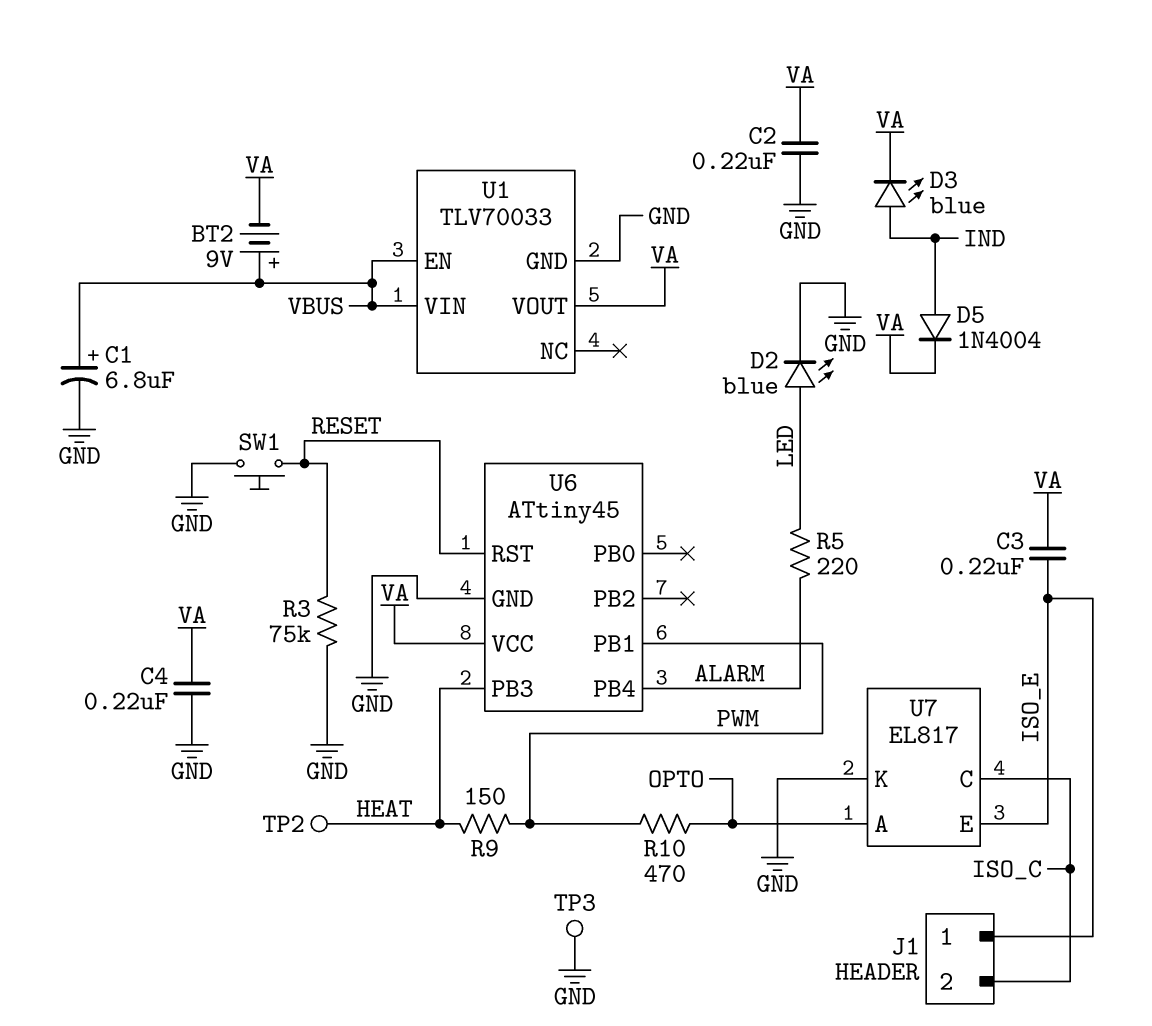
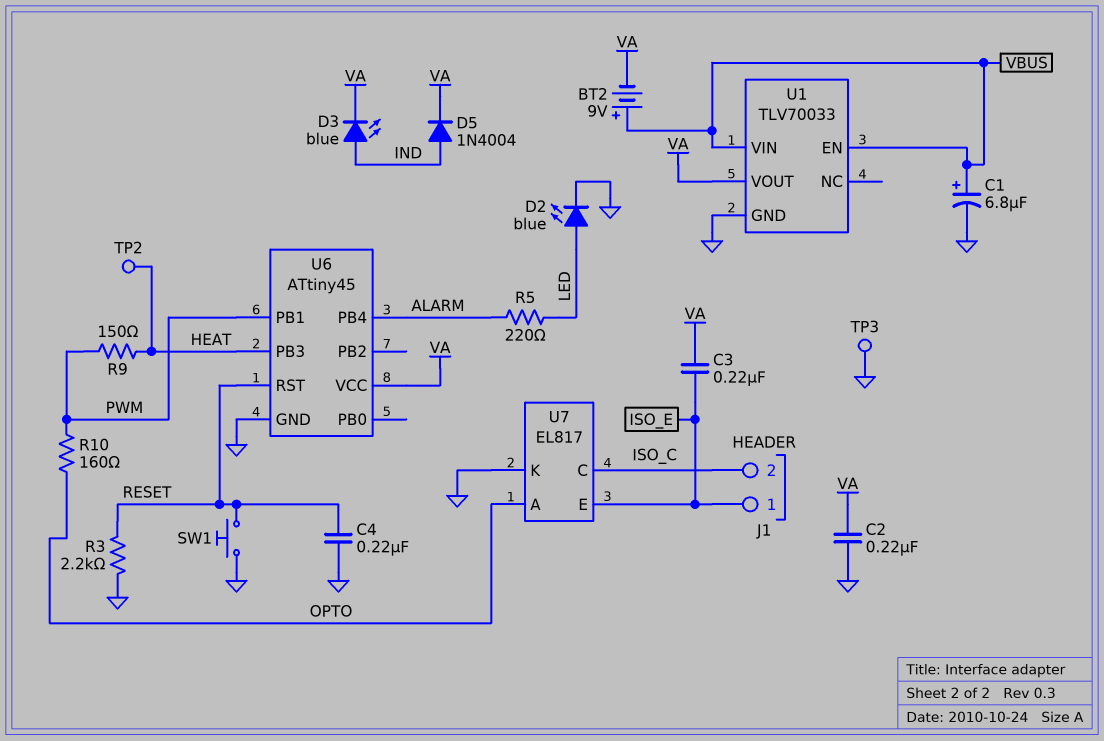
C4: 220nF (GND, VA) -> 220nF (GND, RESET)
R3: 75k (GND, RESET) -> 2.2k (GND, RESET)
R10: 470 (OPTO, PWM) -> 160 (OPTO, PWM)

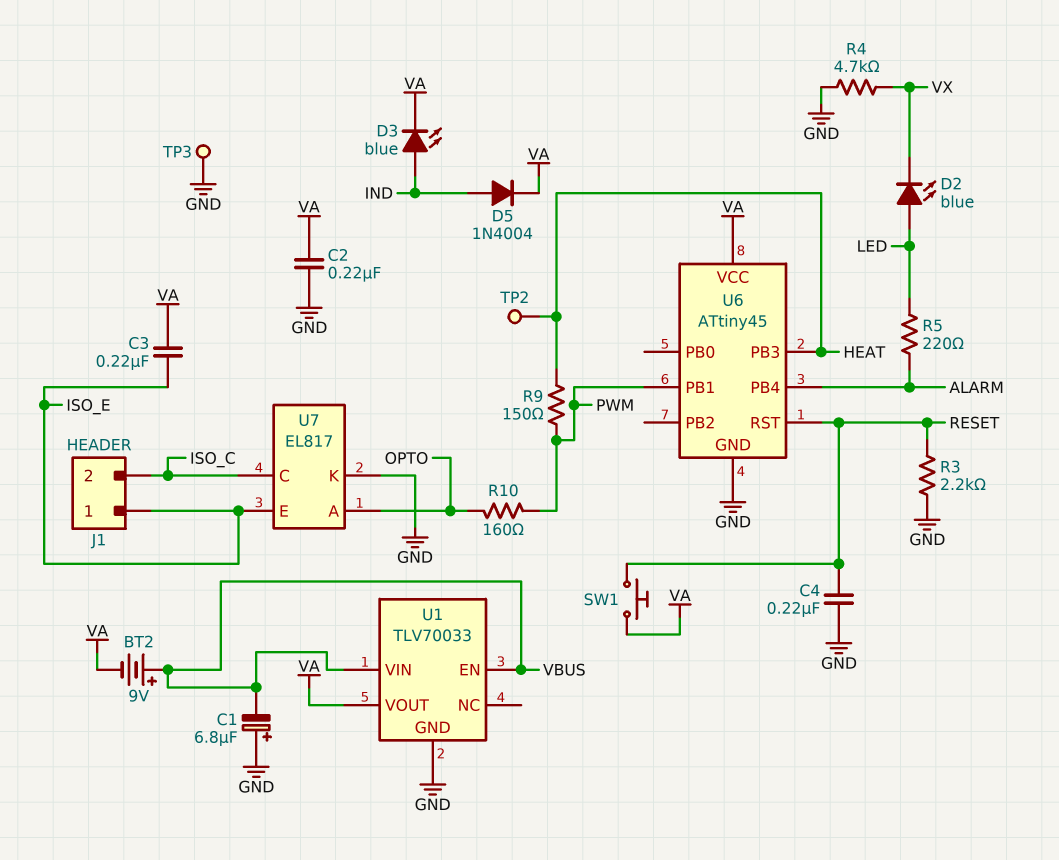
C1: 6.8uF (plus VBUS, minus GND) -> 6.8uF (plus GND, minus VBUS)
D2: LED blue (A LED, K GND) -> LED blue (A LED, K VX)
R4: none -> 4.7k (GND, VX)
SW1: button (GND, RESET) -> button (RESET, VA)

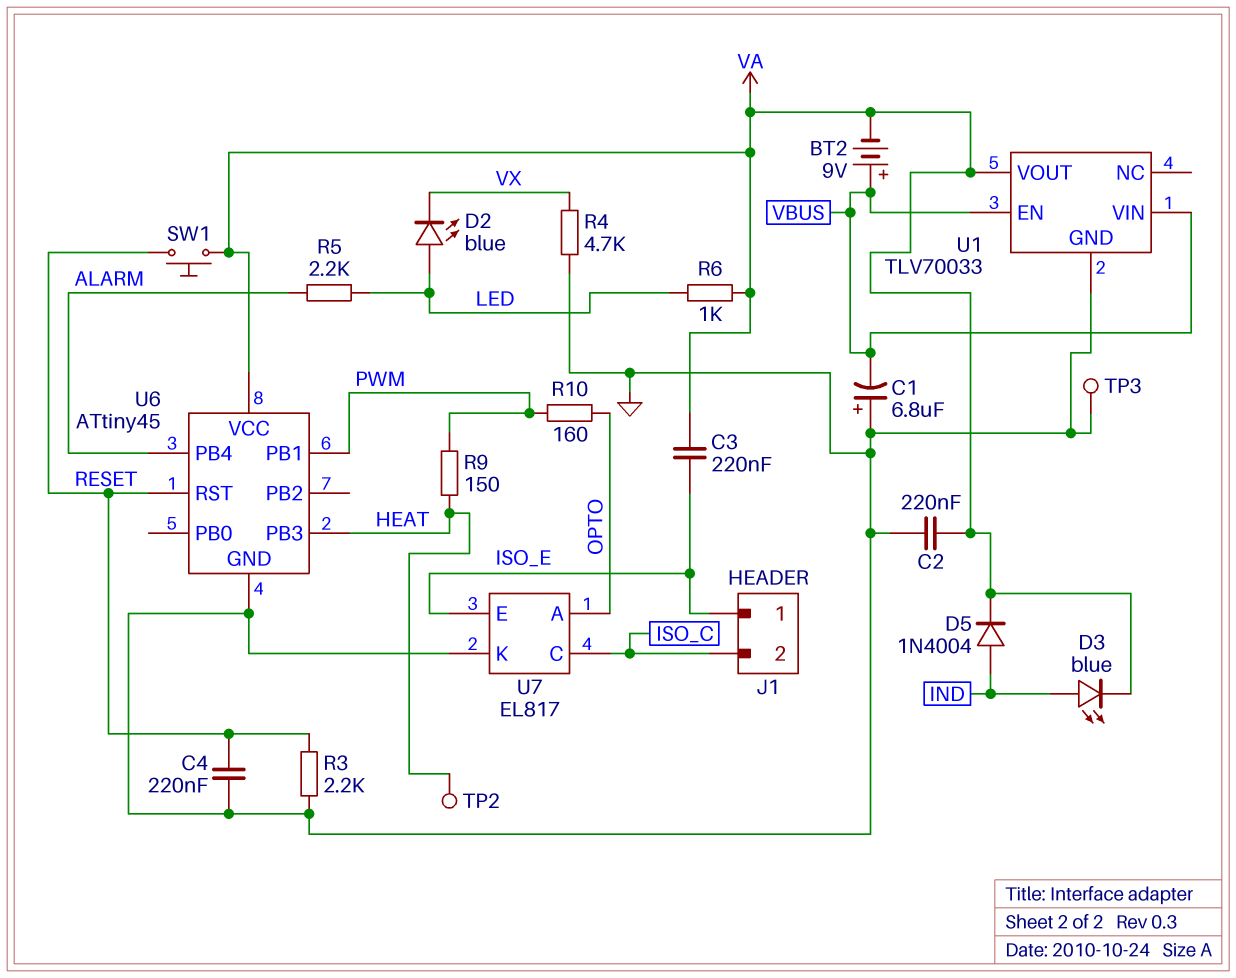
R5: 220 (ALARM, LED) -> 2.2k (ALARM, LED)
R6: none -> 1k (LED, VA)

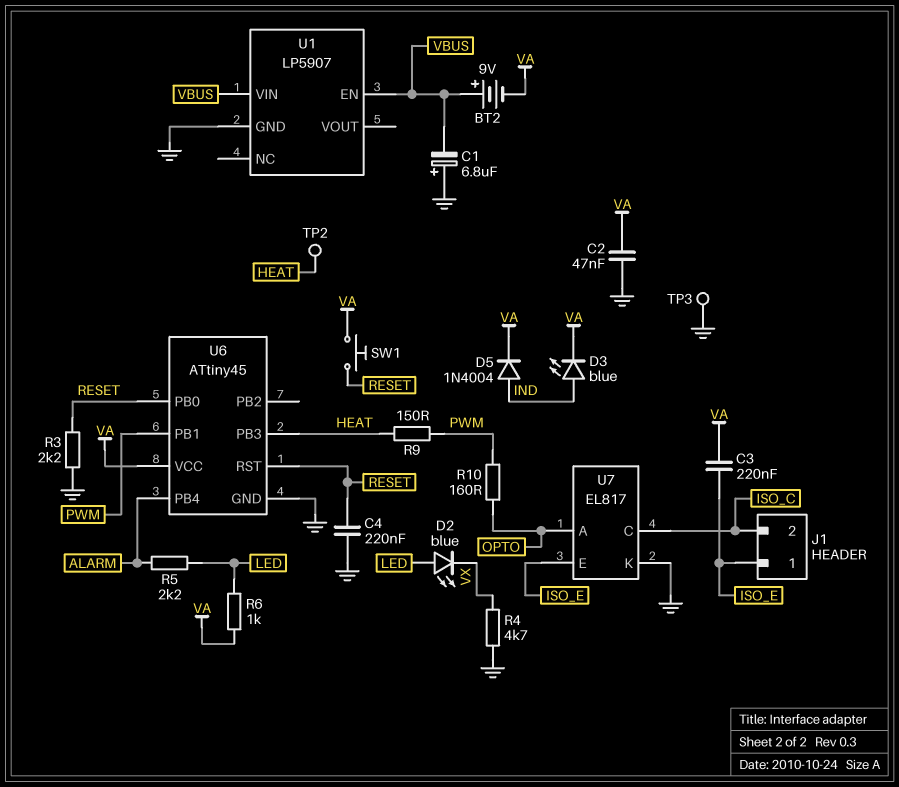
C2: 220nF (GND, VA) -> 47nF (GND, VA)
U1: TLV70033 -> LP5907
U1 pin VOUT: VA -> none
U6 pin PB0: none -> RESET

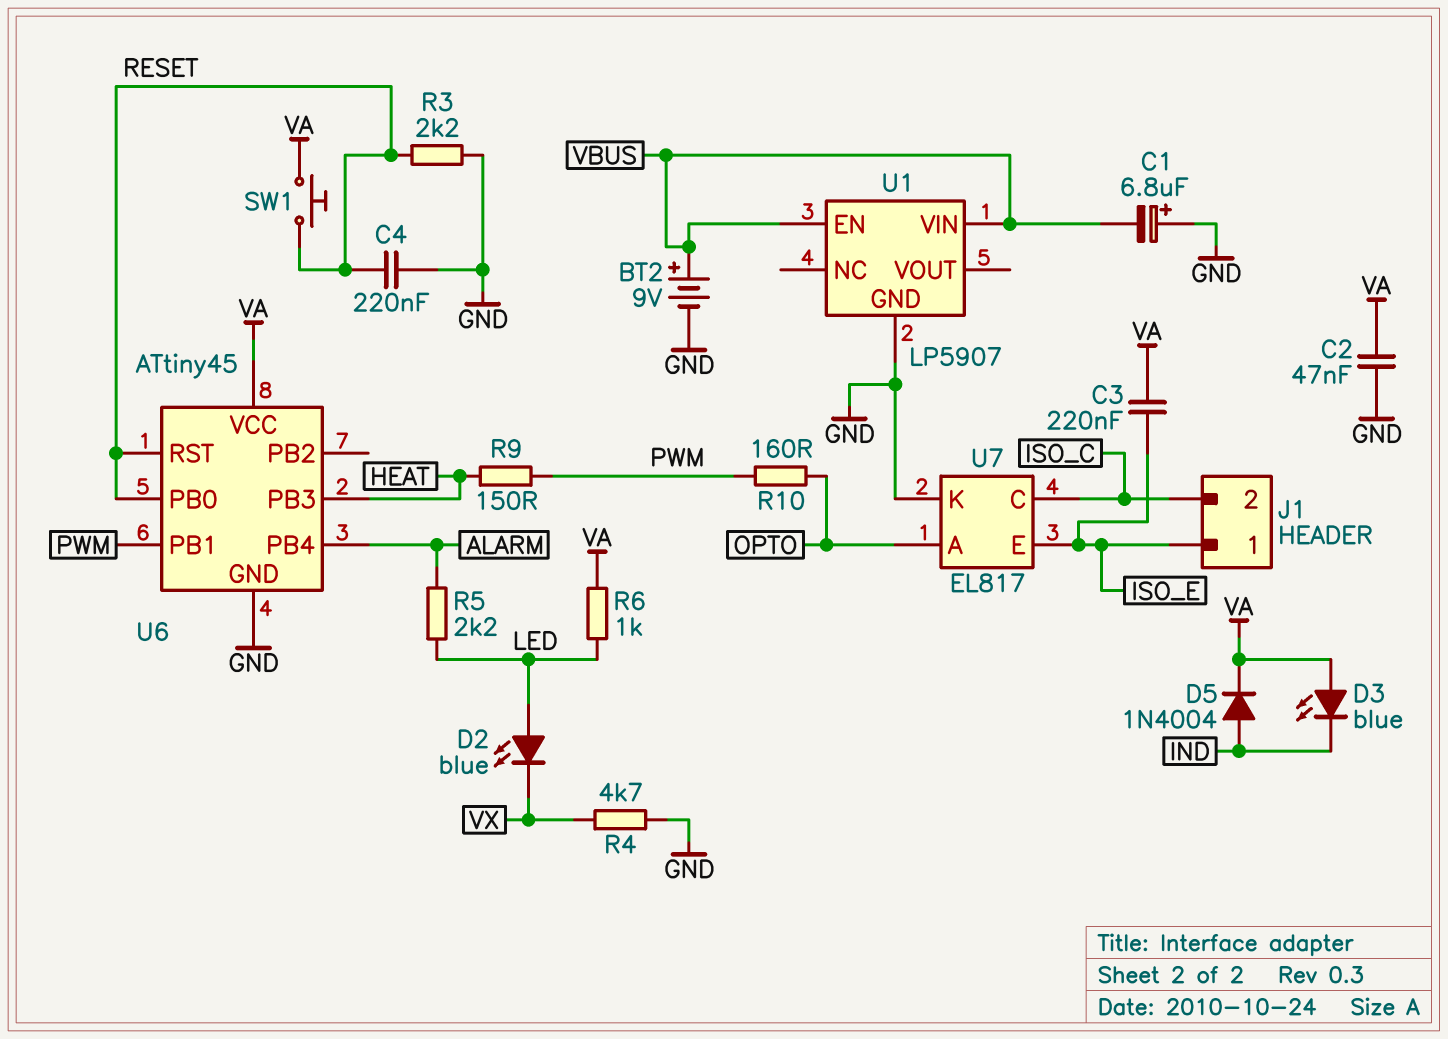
BT2: 9V (plus VBUS, minus VA) -> 9V (plus VBUS, minus GND)
D3: LED blue (A IND, K VA) -> LED blue (A VA, K IND)
TP2: test point (HEAT) -> none
TP3: test point (GND) -> none

